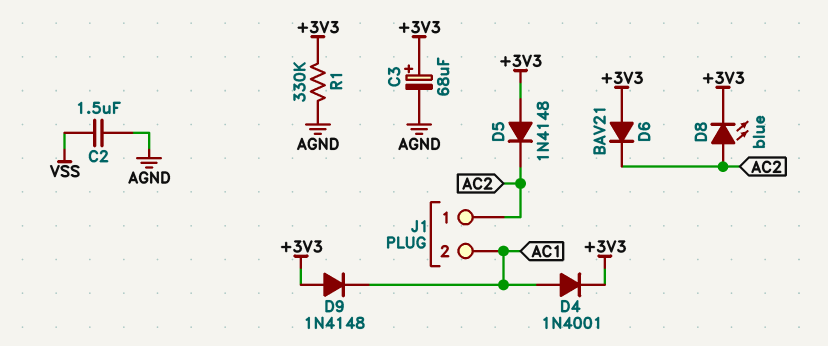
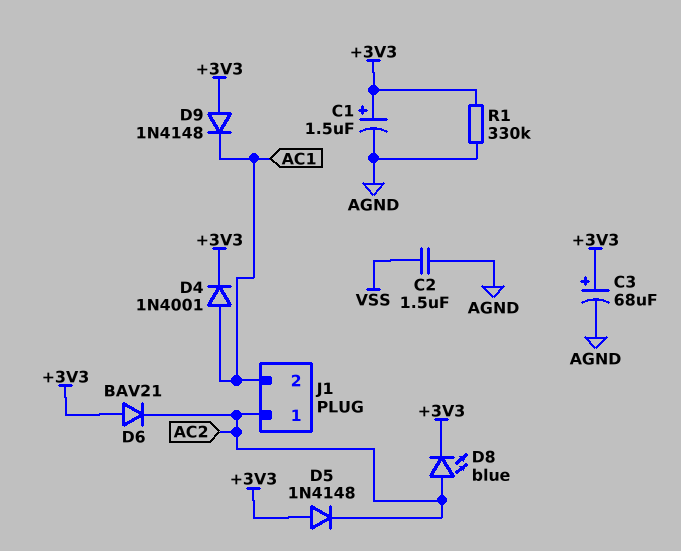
C1: none -> 1.5uF (plus +3V3, minus AGND)

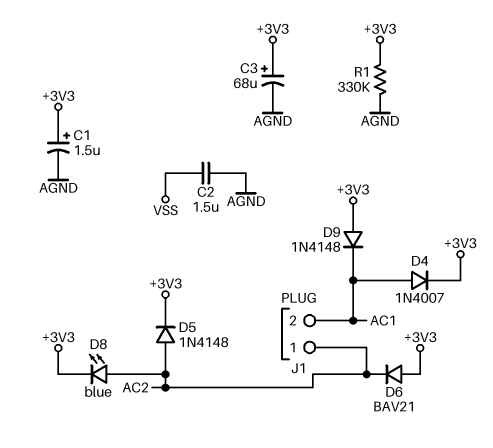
D4: diode 1N4001 (A AC1, K +3V3) -> diode 1N4007 (A AC1, K +3V3)
D5: diode 1N4148 (A +3V3, K AC2) -> diode 1N4148 (A AC2, K +3V3)

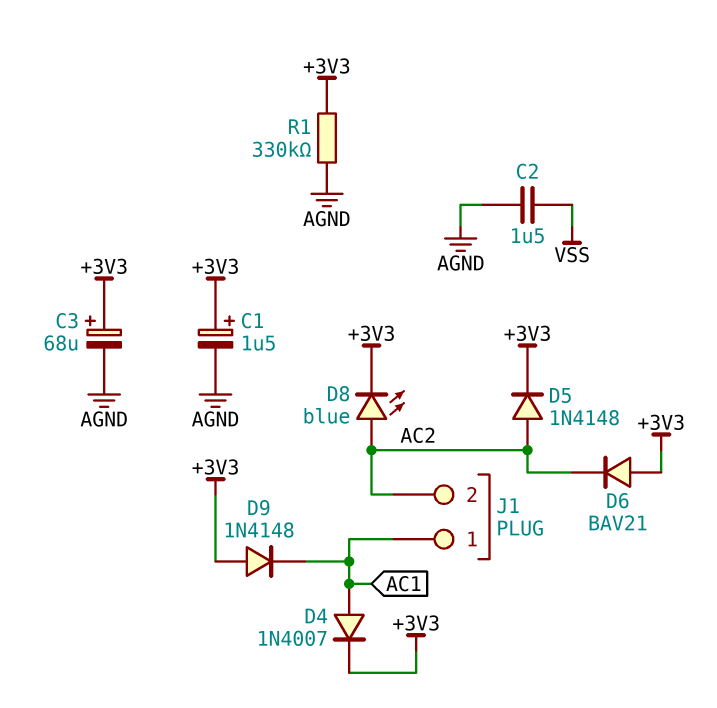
J1 pin 1: AC2 -> AC1
J1 pin 2: AC1 -> AC2

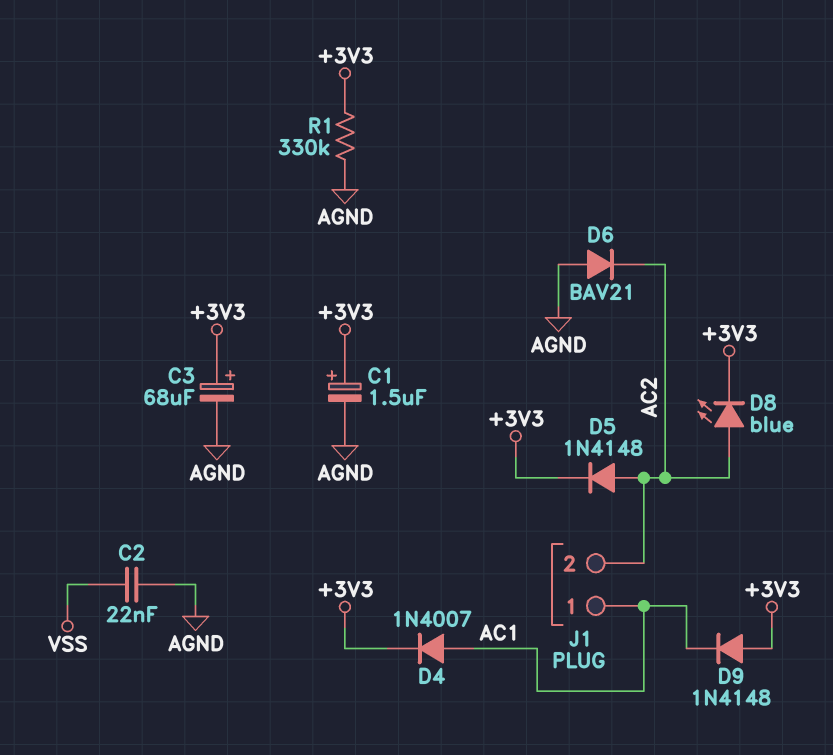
C2: 1.5uF (AGND, VSS) -> 22nF (AGND, VSS)
D6: diode BAV21 (A +3V3, K AC2) -> diode BAV21 (A AGND, K AC2)

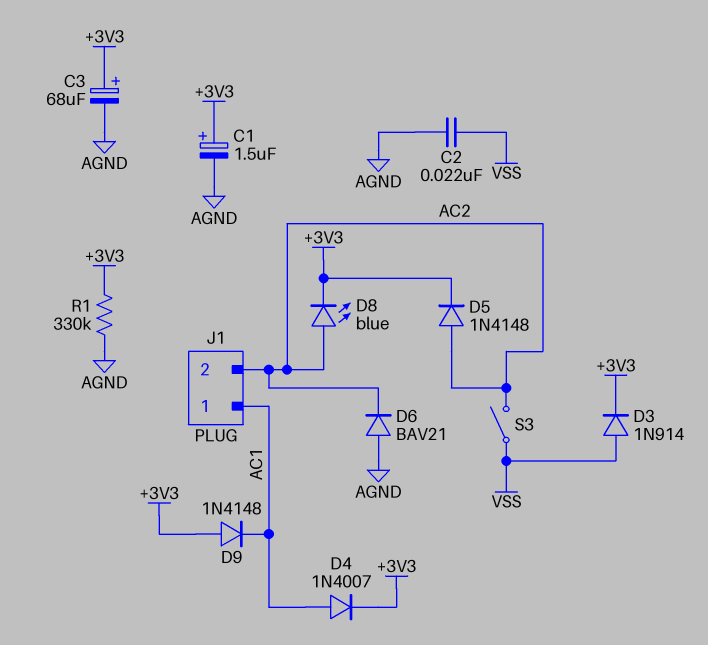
D3: none -> diode 1N914 (A VSS, K +3V3)
S3: none -> switch (AC2, VSS)

